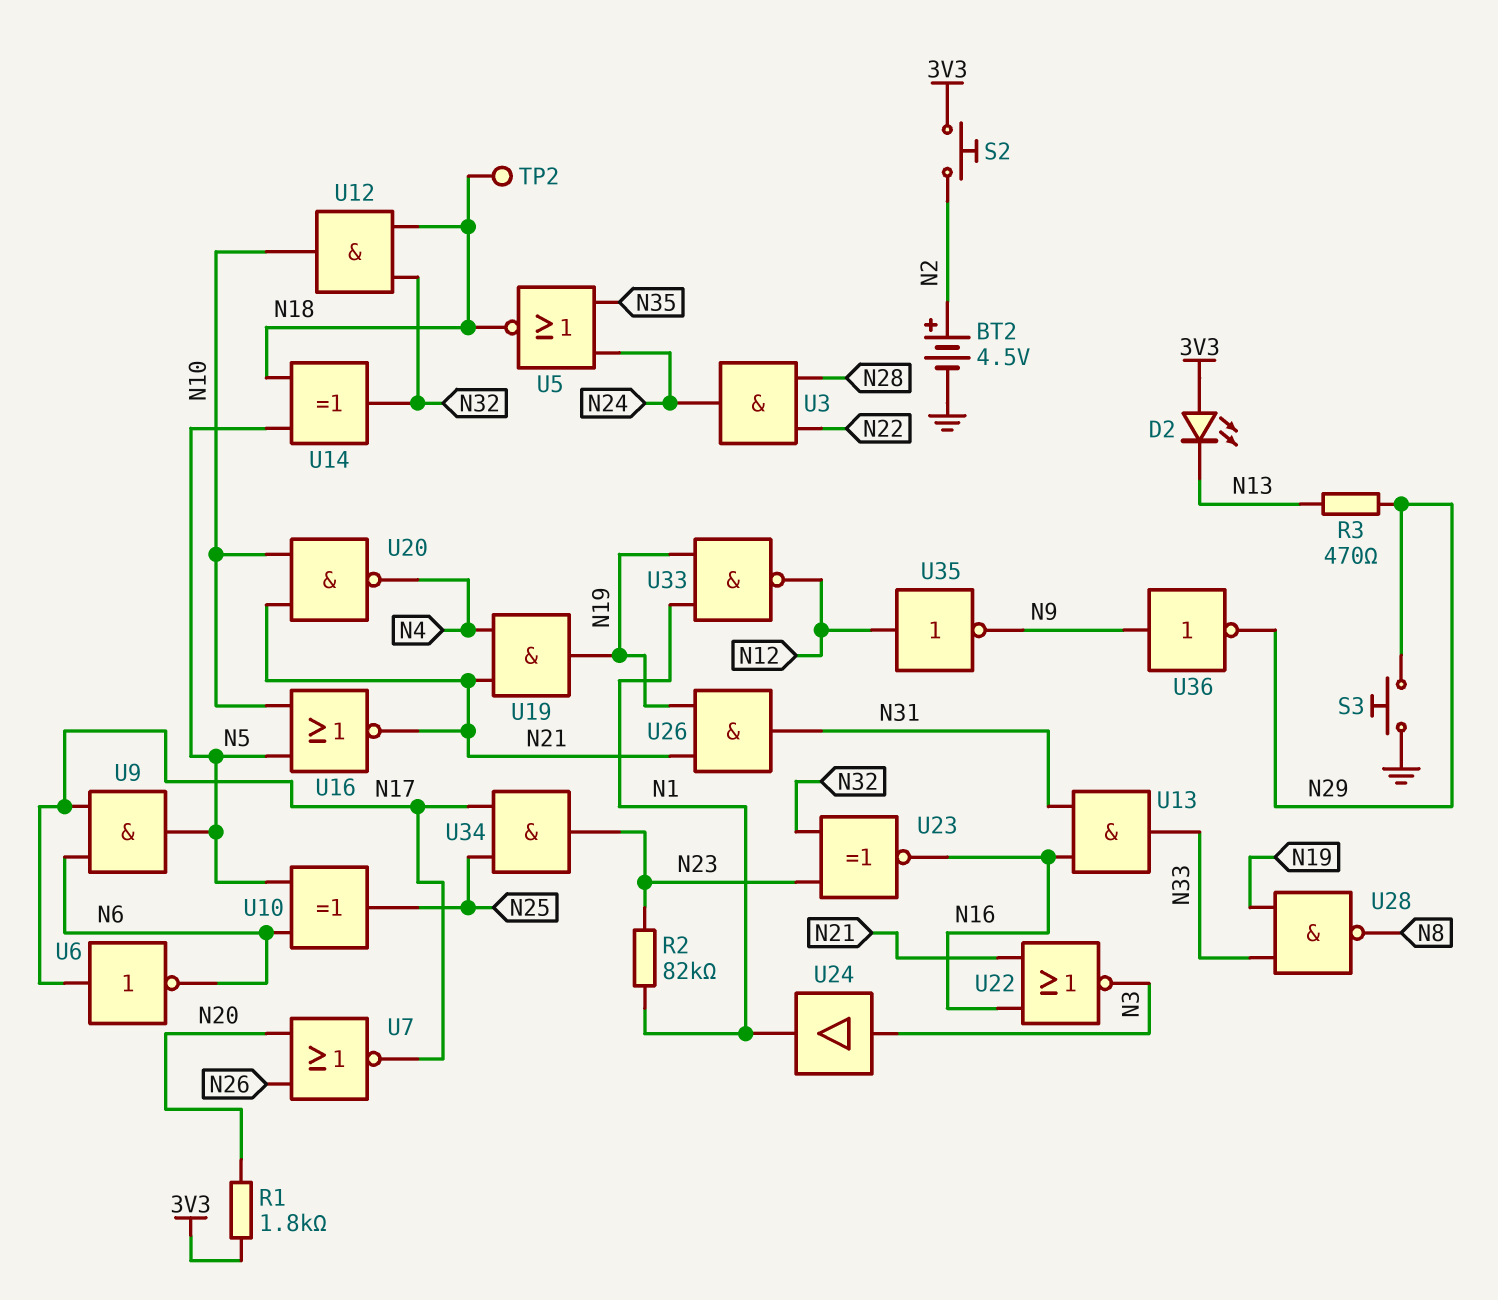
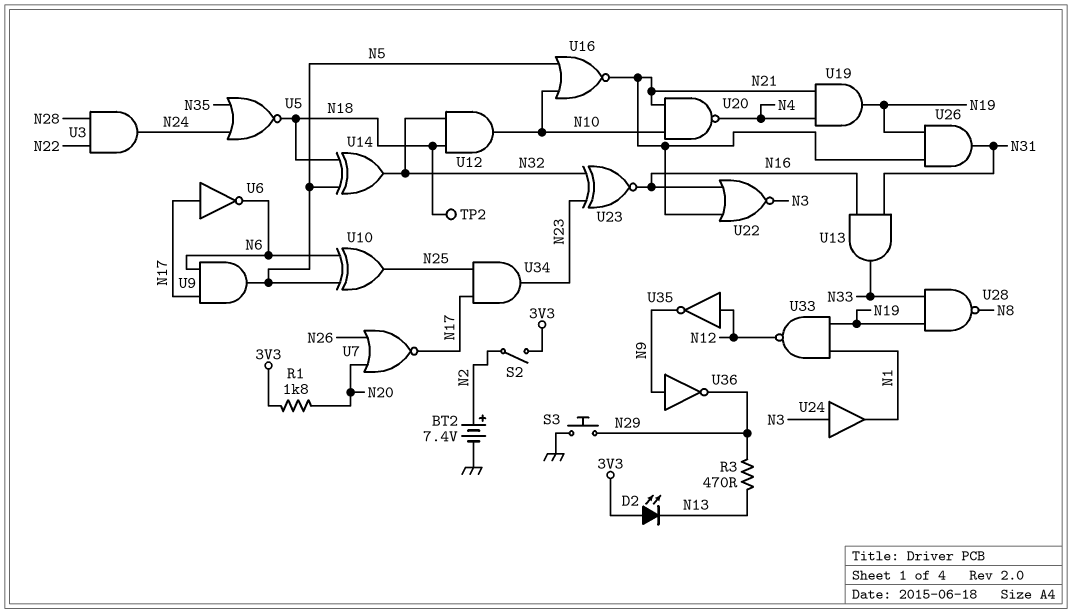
BT2: 4.5V (plus N2, minus GND) -> 7.4V (plus N2, minus GND)
R2: 82k (N1, N23) -> none
S2: button (3V3, N2) -> switch (3V3, N2)

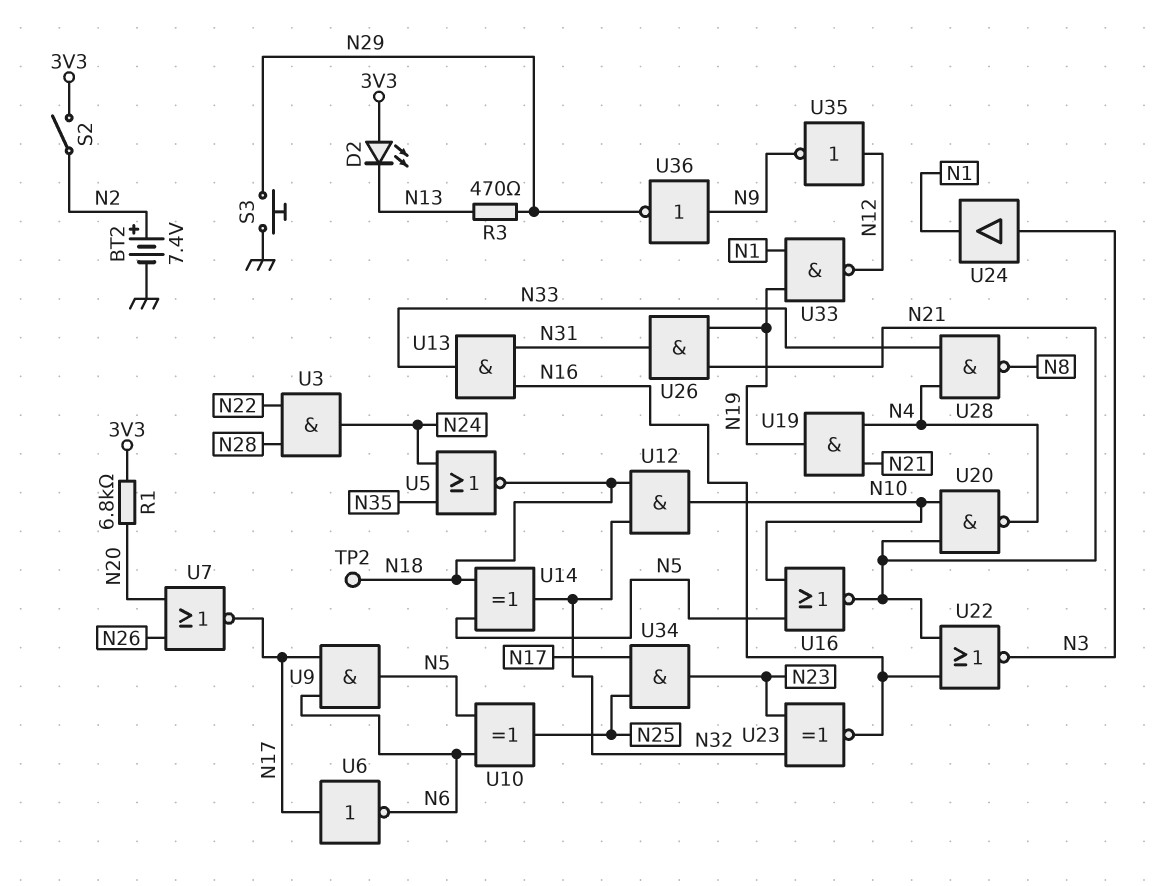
R1: 1.8k (3V3, N20) -> 6.8k (3V3, N20)
U28: NAND (in N19, in N33, out N8) -> NAND (in N4, in N33, out N8)

